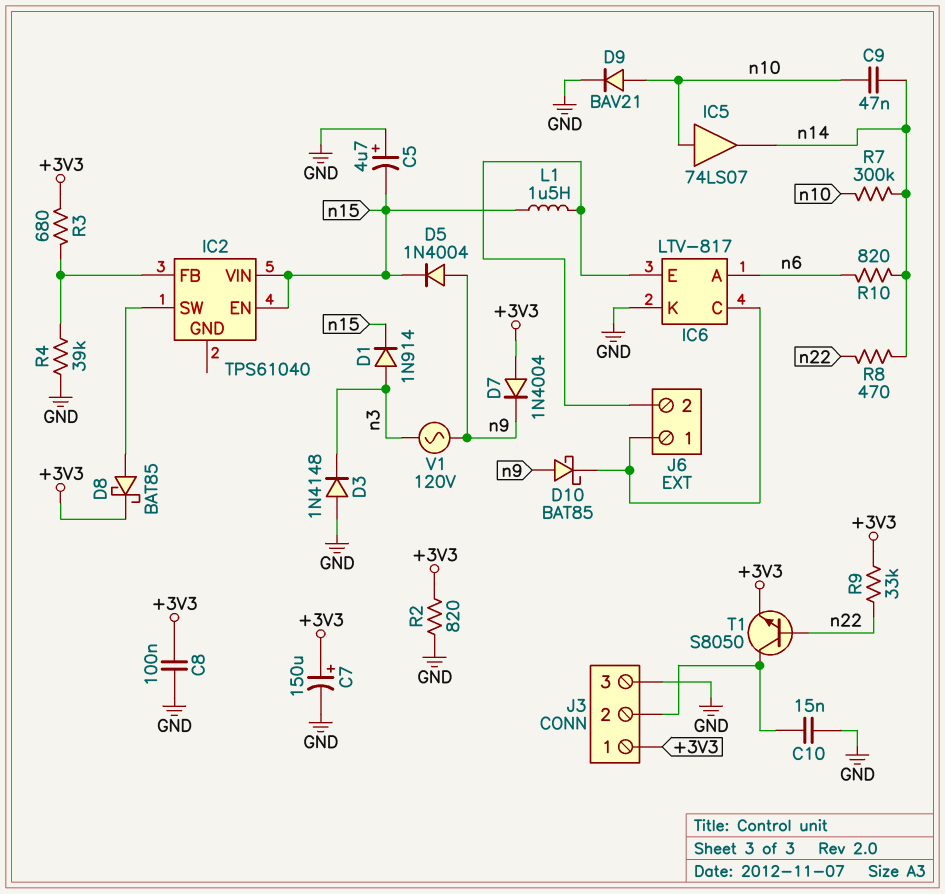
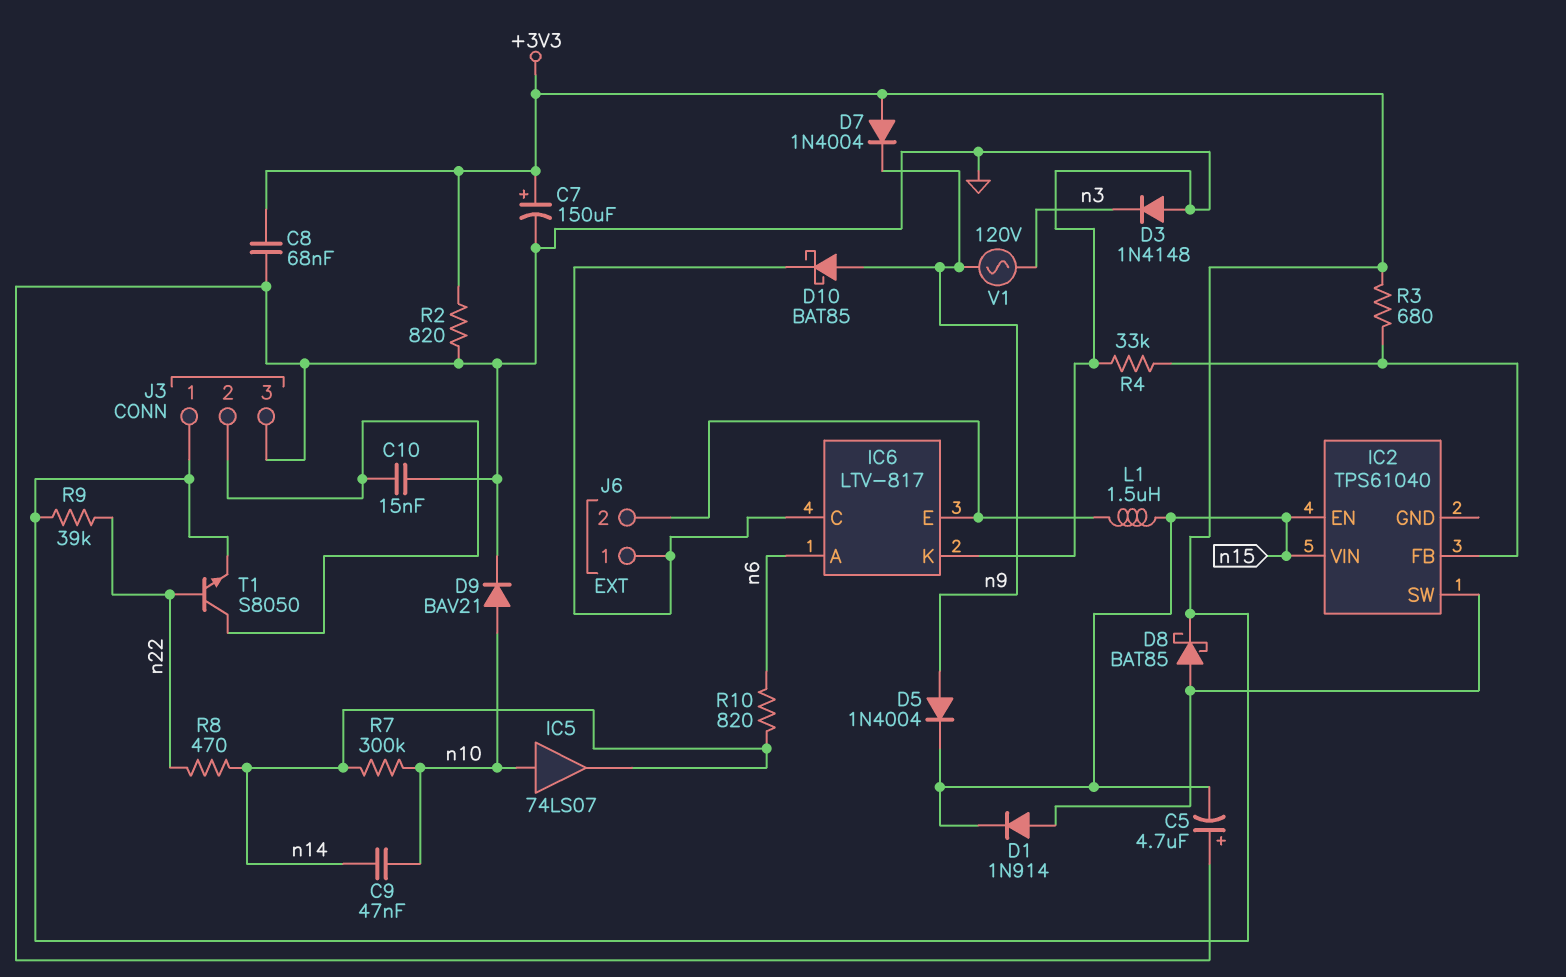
C8: 100nF (+3V3, GND) -> 68nF (+3V3, GND)
D1: diode 1N914 (A n3, K n15) -> diode 1N914 (A IC2/SW, K n15)
R4: 39k (GND, IC2/FB) -> 33k (GND, IC2/FB)
R9: 33k (+3V3, n22) -> 39k (+3V3, n22)

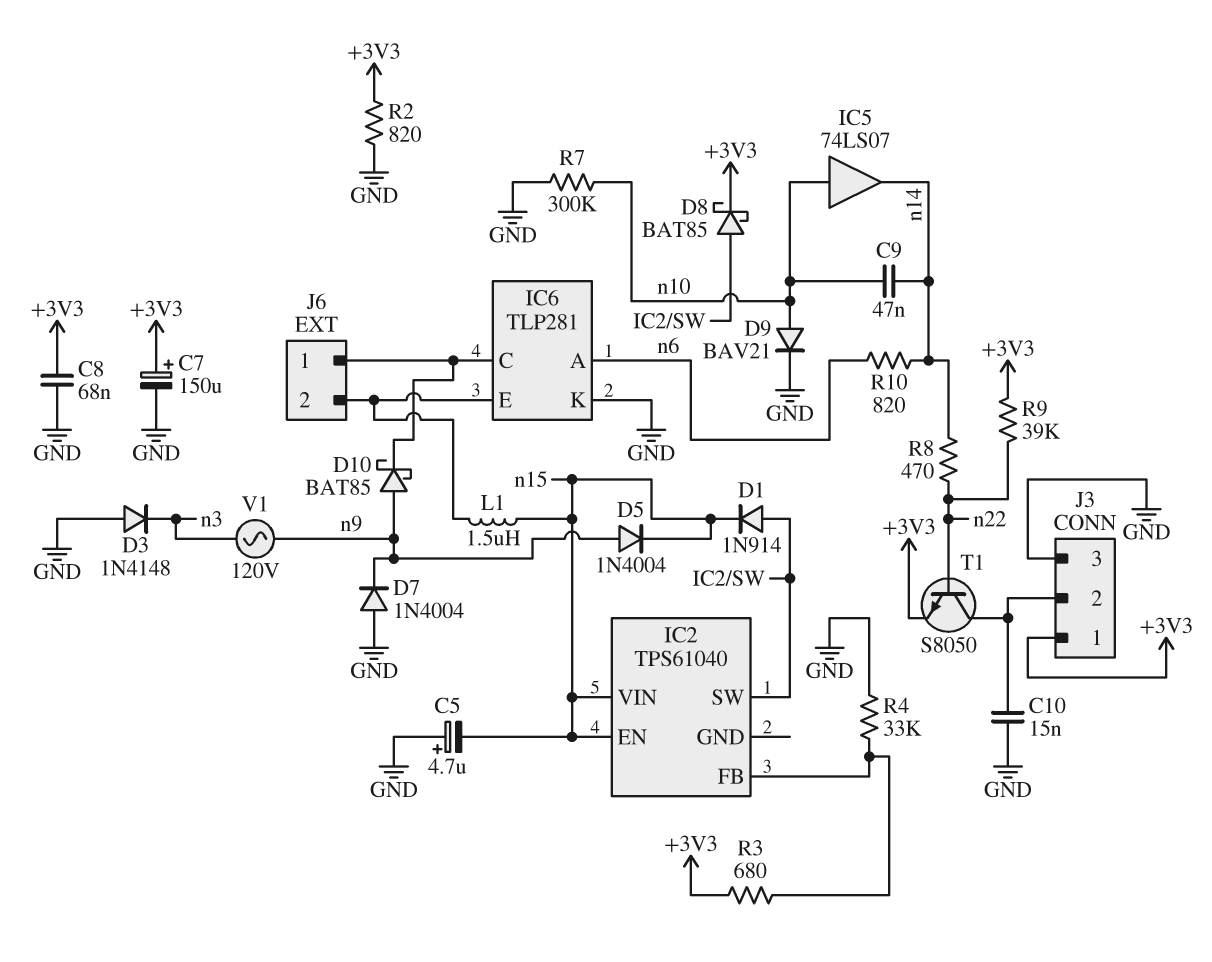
D7: diode 1N4004 (A +3V3, K n9) -> diode 1N4004 (A GND, K n9)
IC6: LTV-817 -> TLP281
R7: 300k (n10, n14) -> 300k (GND, n10)

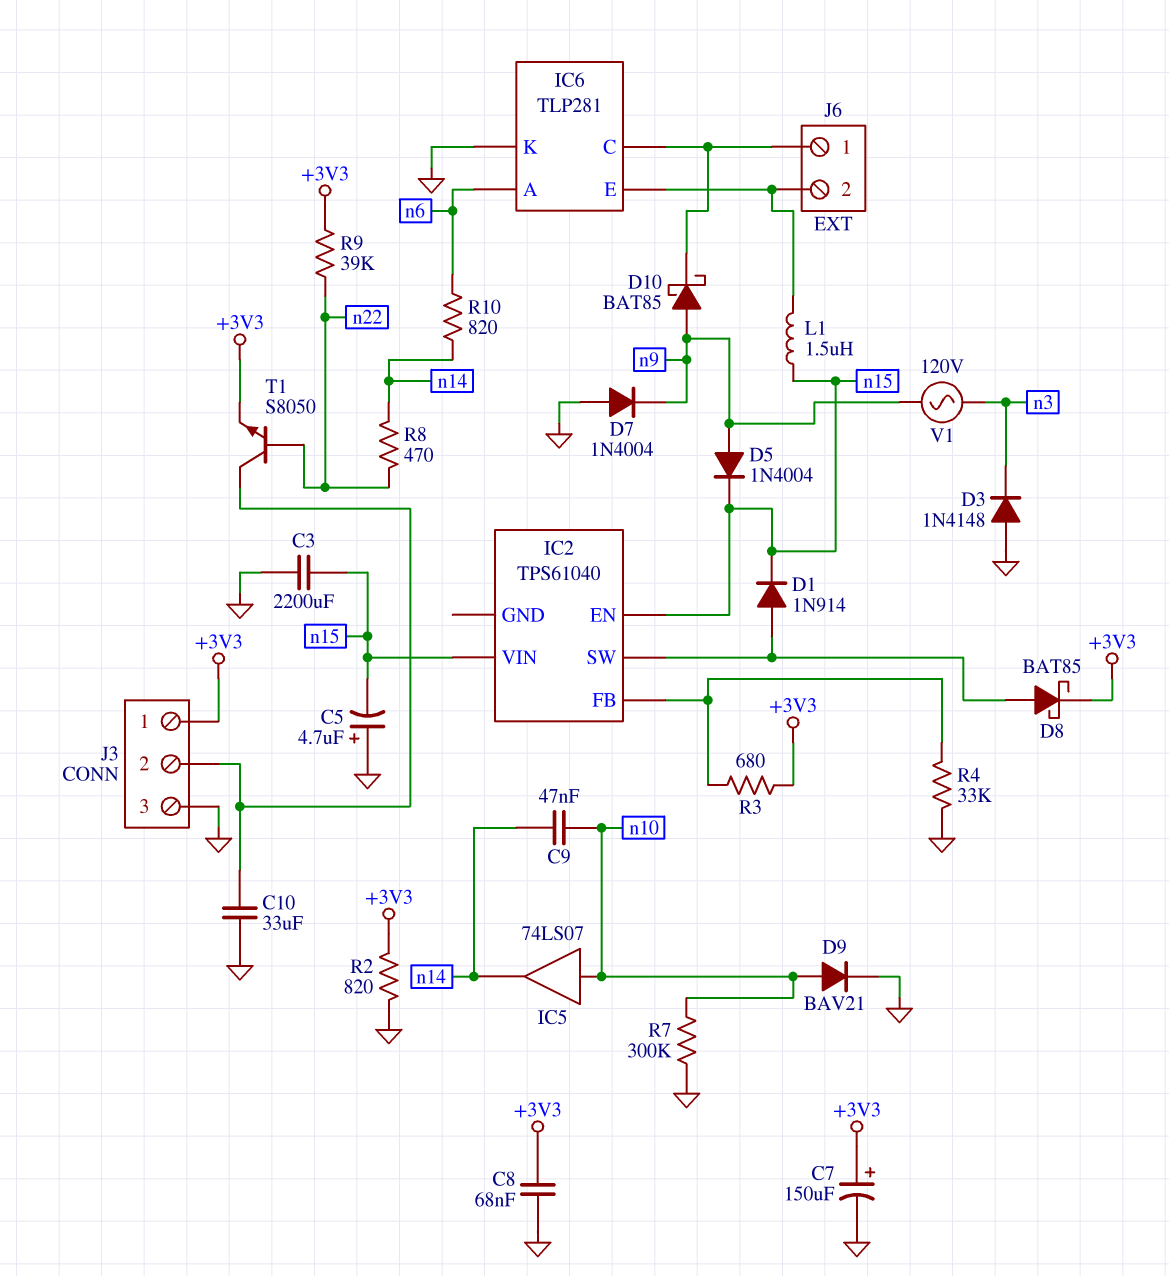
C3: none -> 2200uF (GND, n15)
C10: 15nF (GND, J3/2) -> 33uF (GND, J3/2)

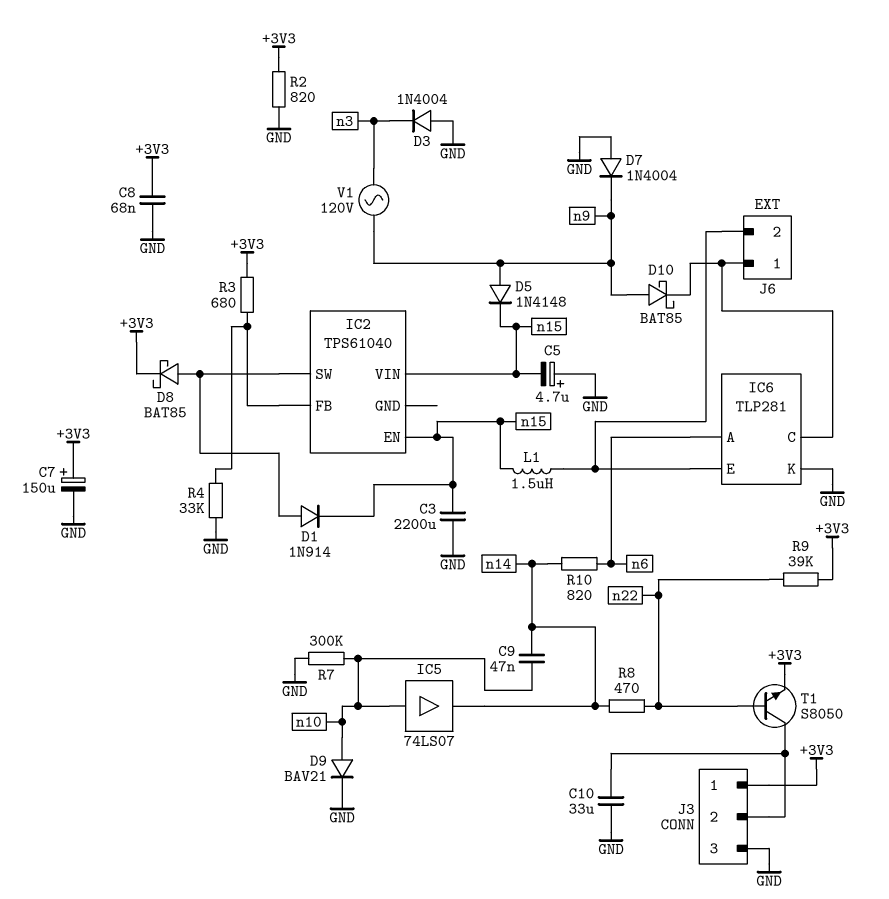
D3: diode 1N4148 (A GND, K n3) -> diode 1N4004 (A GND, K n3)
D5: diode 1N4004 (A n9, K n15) -> diode 1N4148 (A n9, K n15)

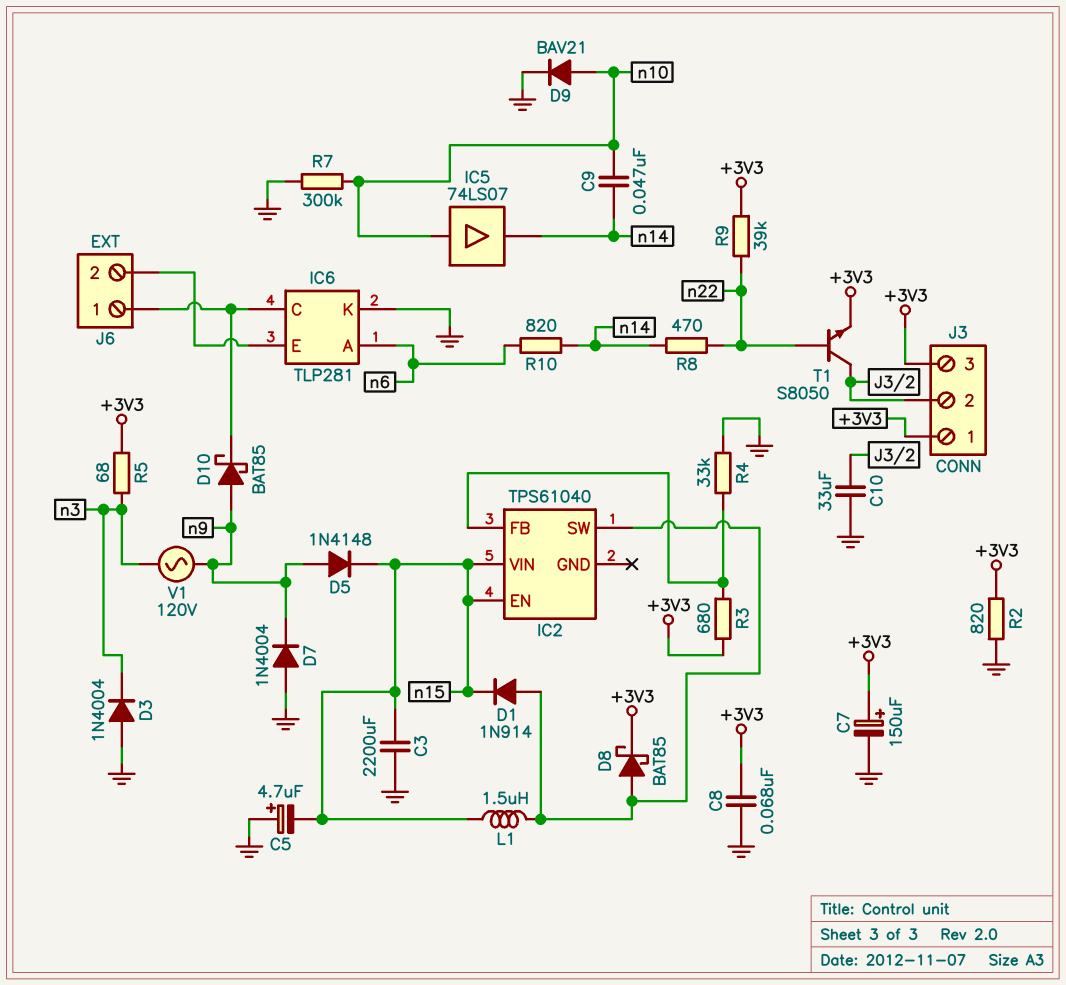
J3 pin 3: GND -> +3V3
L1: 1.5uH (IC6/E, n15) -> 1.5uH (IC2/SW, n15)
R5: none -> 68 (+3V3, n3)

